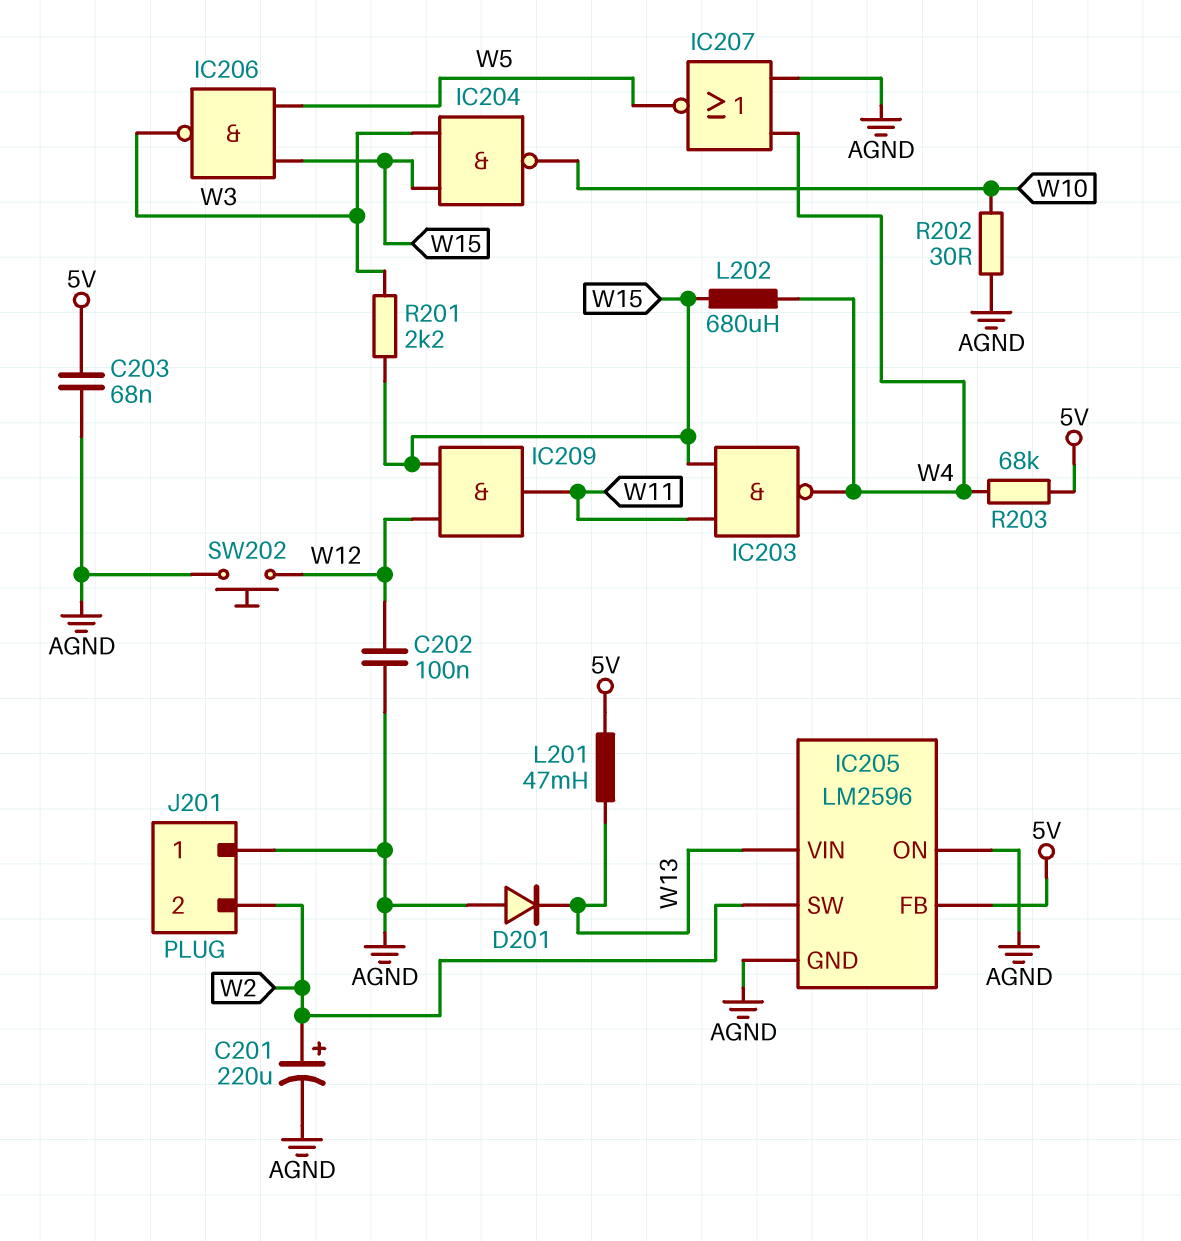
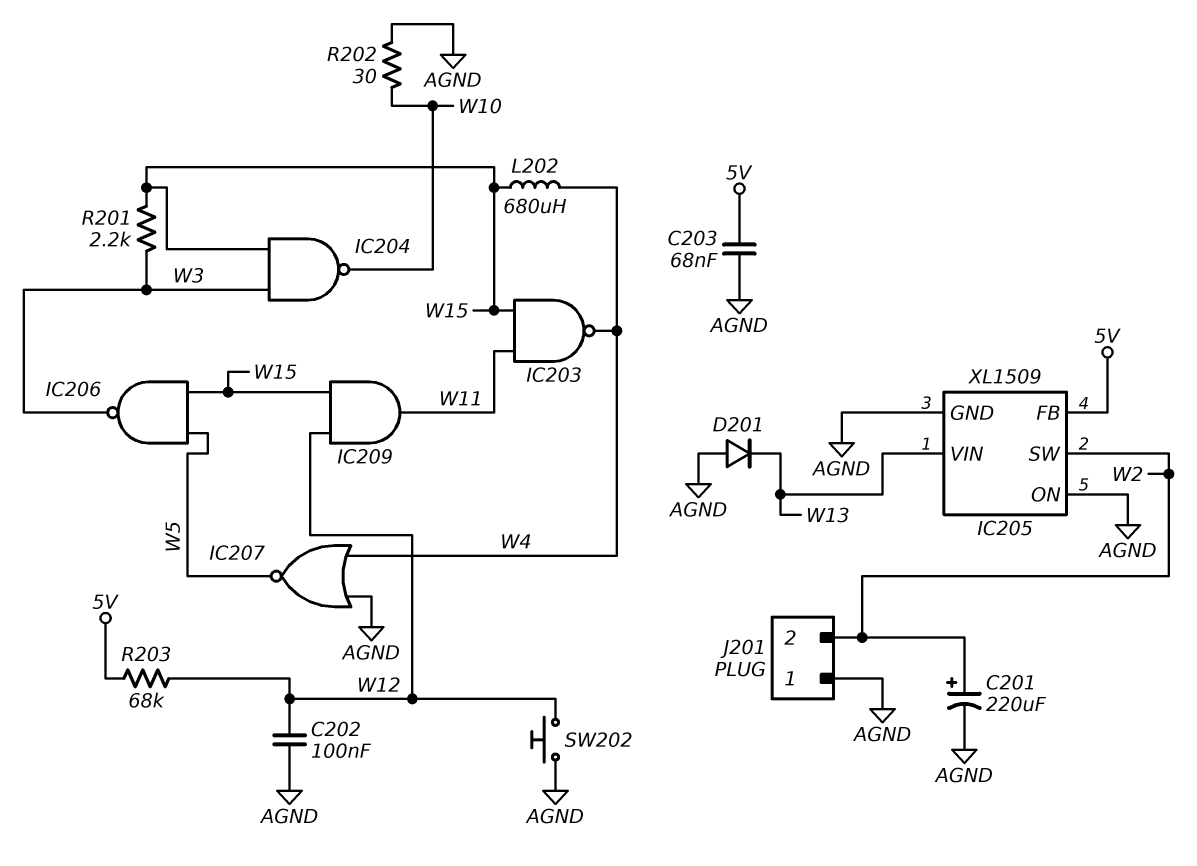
IC205: LM2596 -> XL1509
L201: 47mH (5V, W13) -> none
R203: 68k (5V, W4) -> 68k (5V, W12)

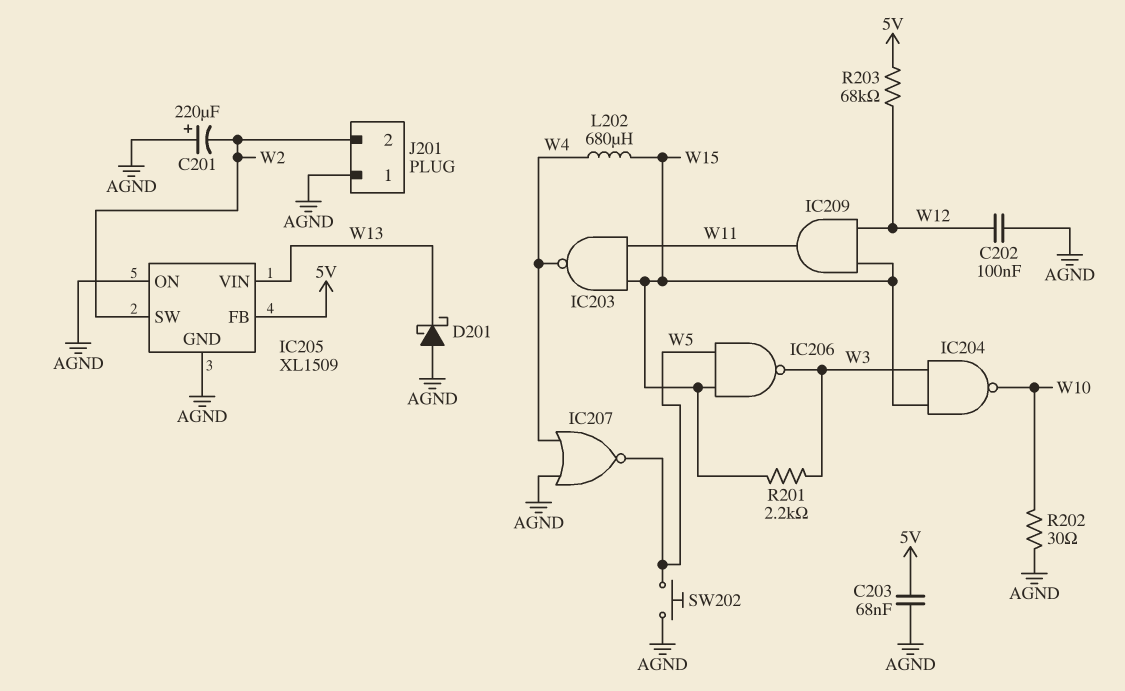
C201: 220uF (plus W2, minus AGND) -> 220uF (plus AGND, minus W2)
D201: diode (A AGND, K W13) -> schottky (A AGND, K W13)
SW202: button (AGND, W12) -> button (AGND, W5)

